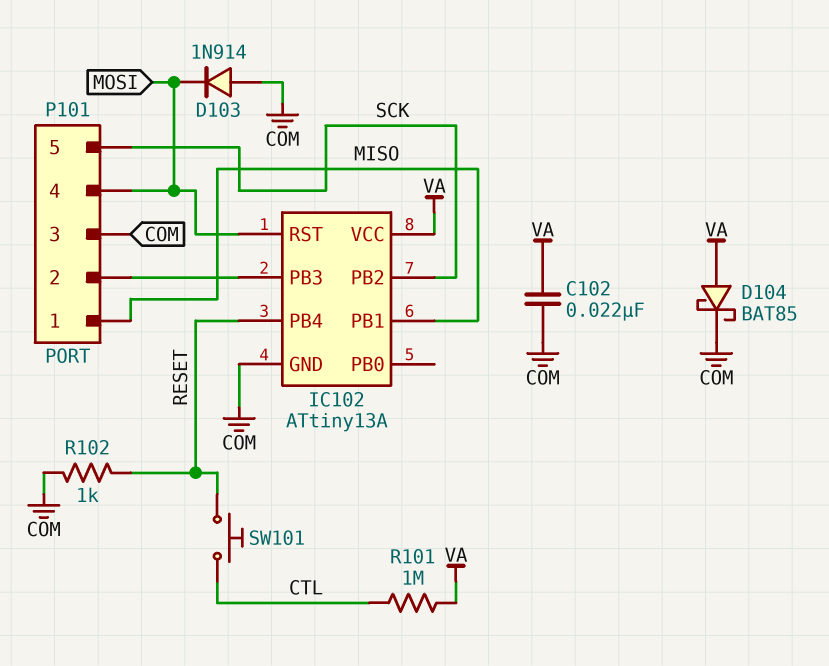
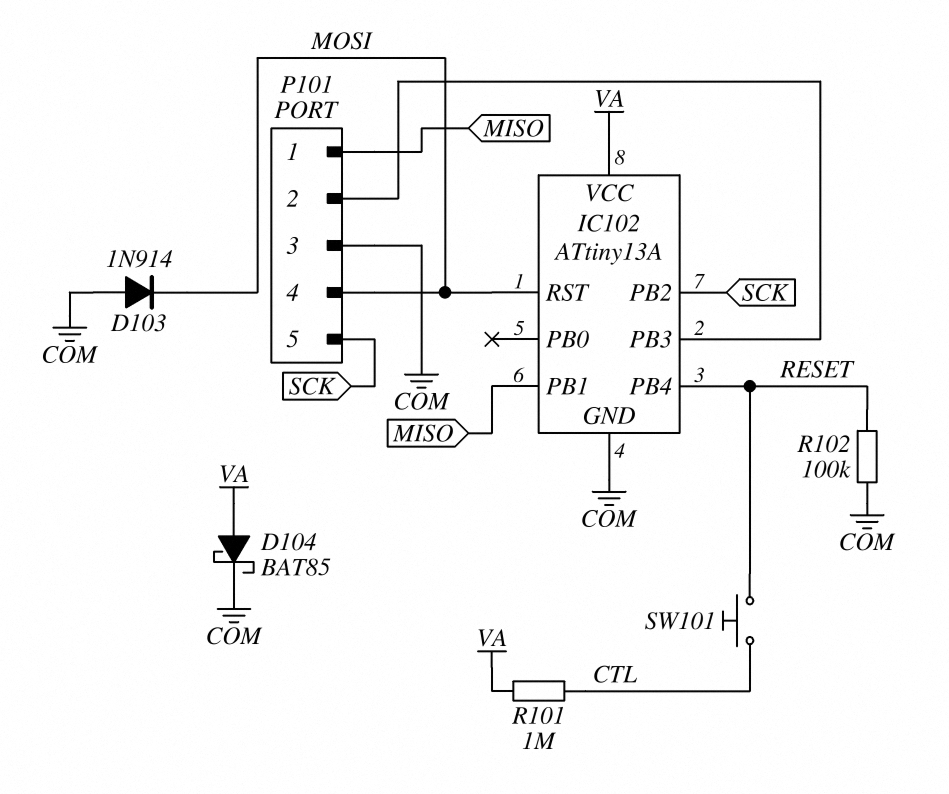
C102: 22nF (COM, VA) -> none
R102: 1k (COM, RESET) -> 100k (COM, RESET)

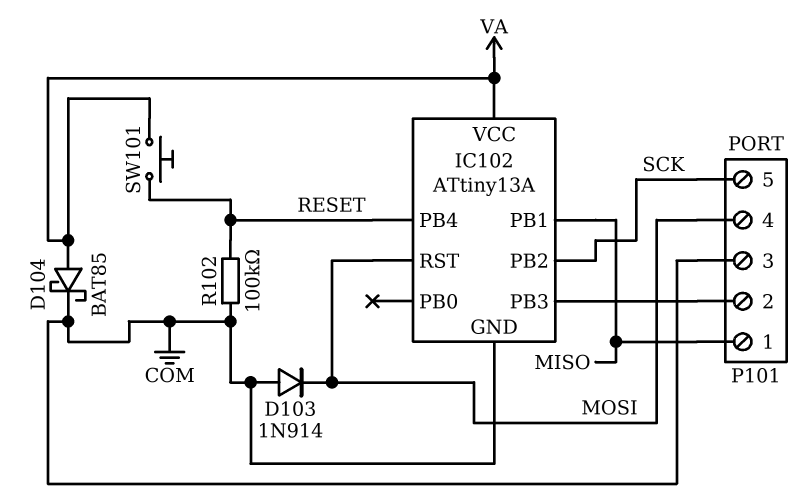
R101: 1M (CTL, VA) -> none
SW101: button (CTL, RESET) -> button (RESET, VA)

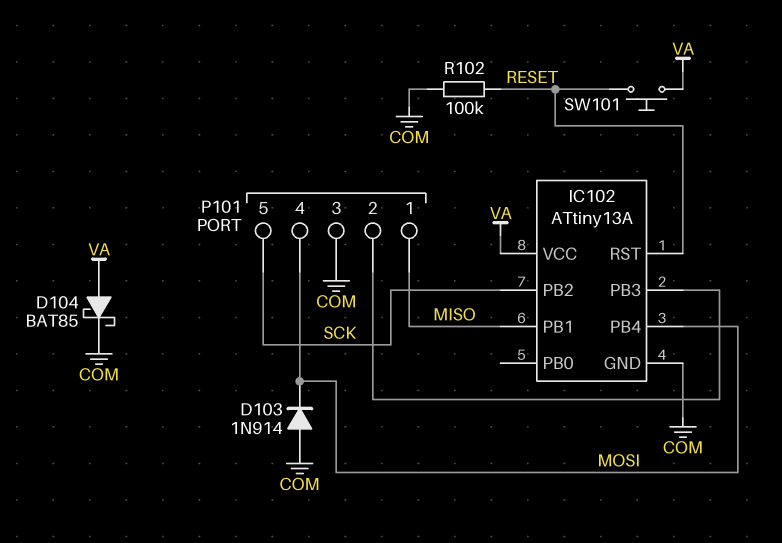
IC102 pin PB4: RESET -> MOSI
IC102 pin RST: MOSI -> RESET

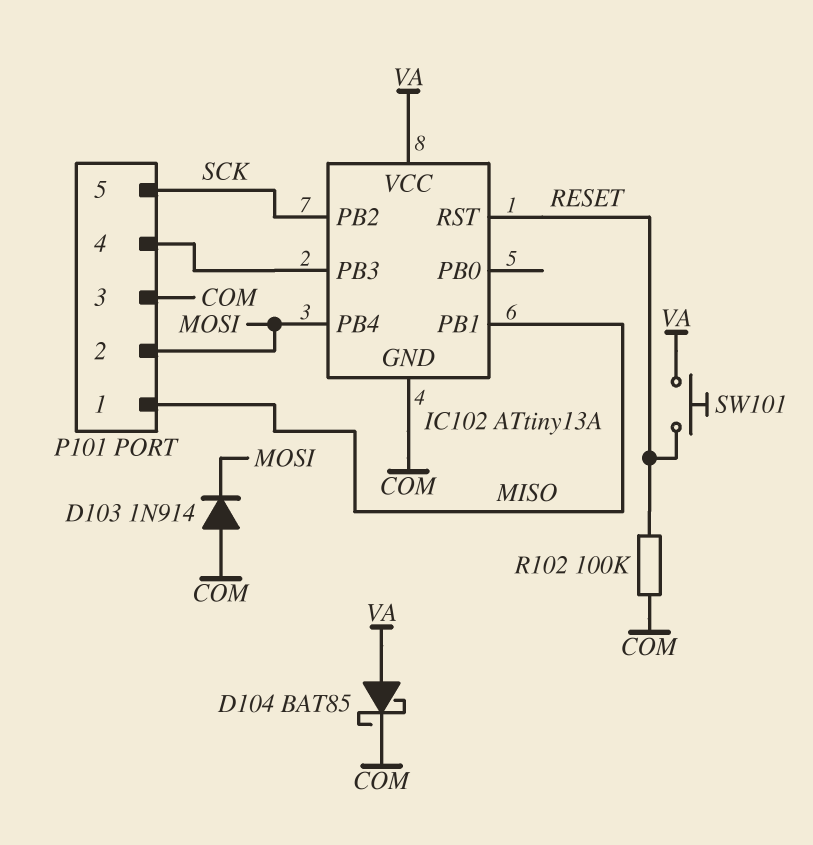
P101 pin 2: IC102/PB3 -> MOSI
P101 pin 4: MOSI -> IC102/PB3

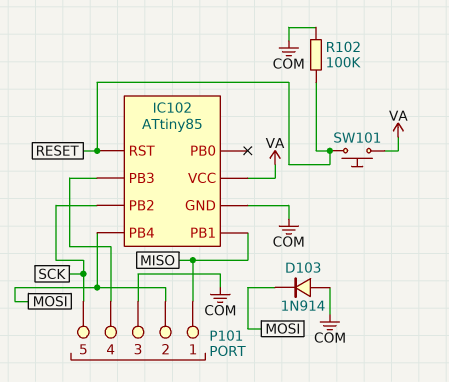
D104: schottky BAT85 (A VA, K COM) -> none
IC102: ATtiny13A -> ATtiny85

